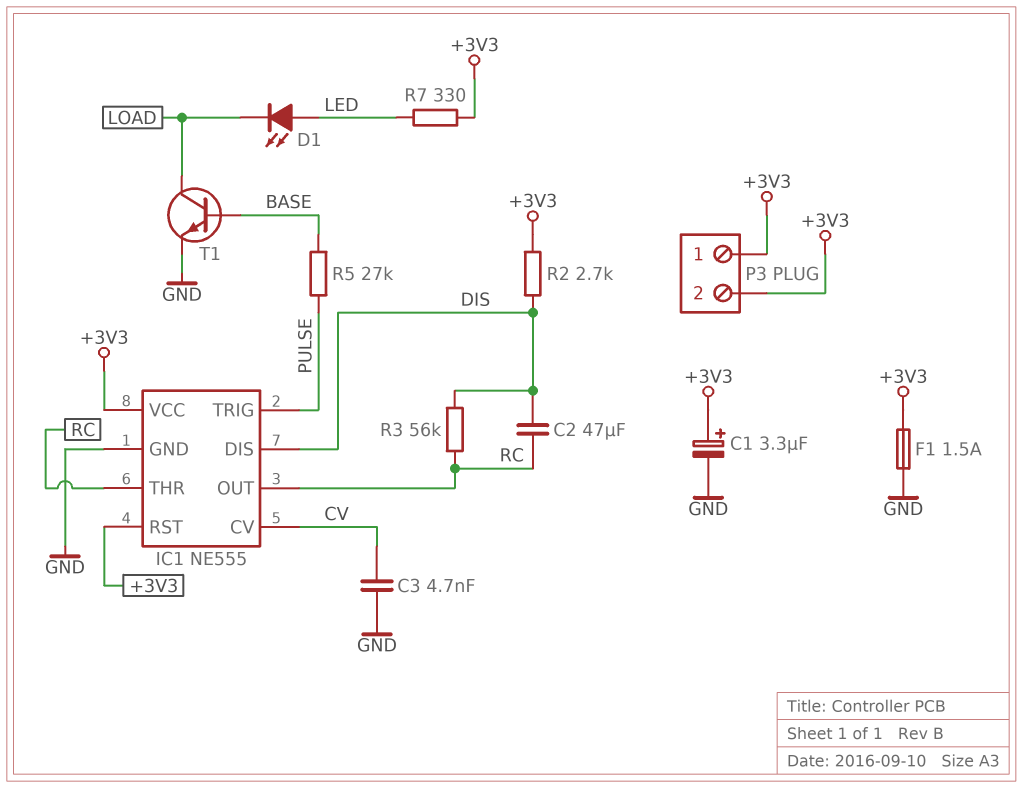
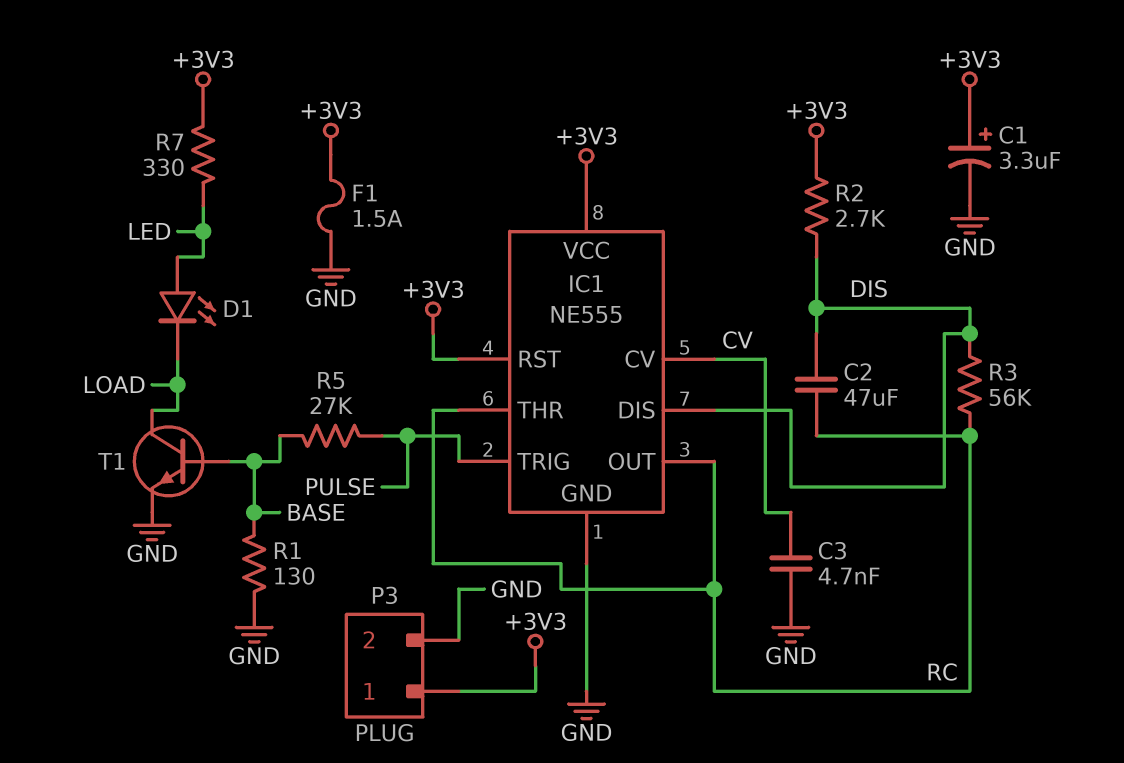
P3 pin 2: +3V3 -> GND
R1: none -> 130 (BASE, GND)

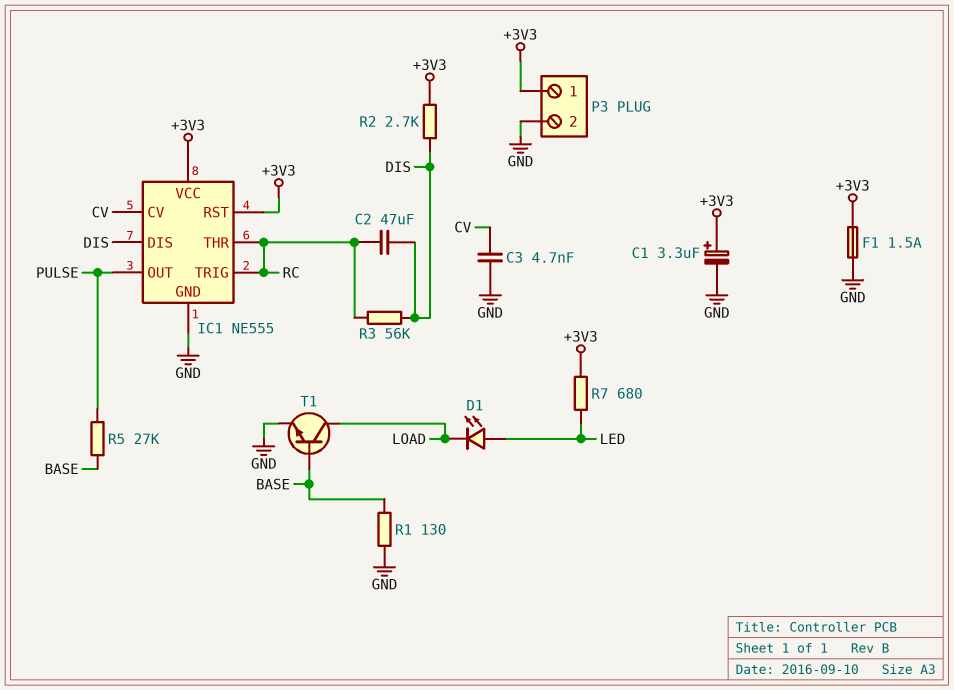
IC1 pin OUT: RC -> PULSE
IC1 pin TRIG: PULSE -> RC
R7: 330 (+3V3, LED) -> 680 (+3V3, LED)

